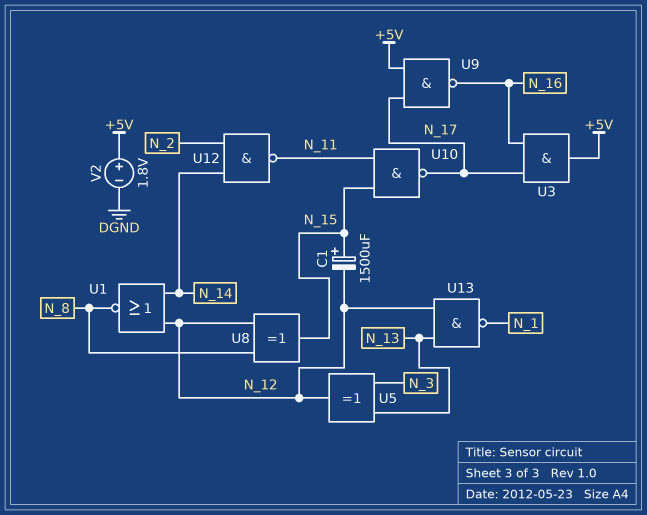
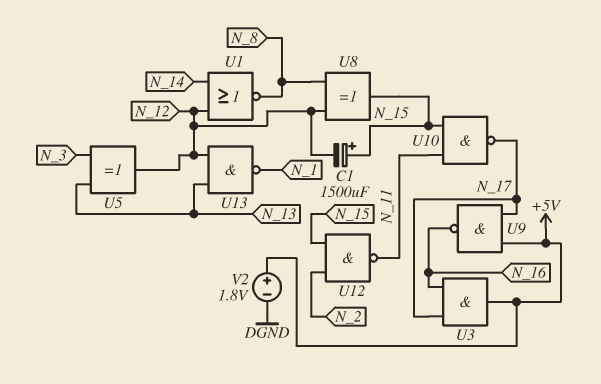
U12: NAND (in N_2, in N_14, out N_11) -> NAND (in N_2, in N_15, out N_11)

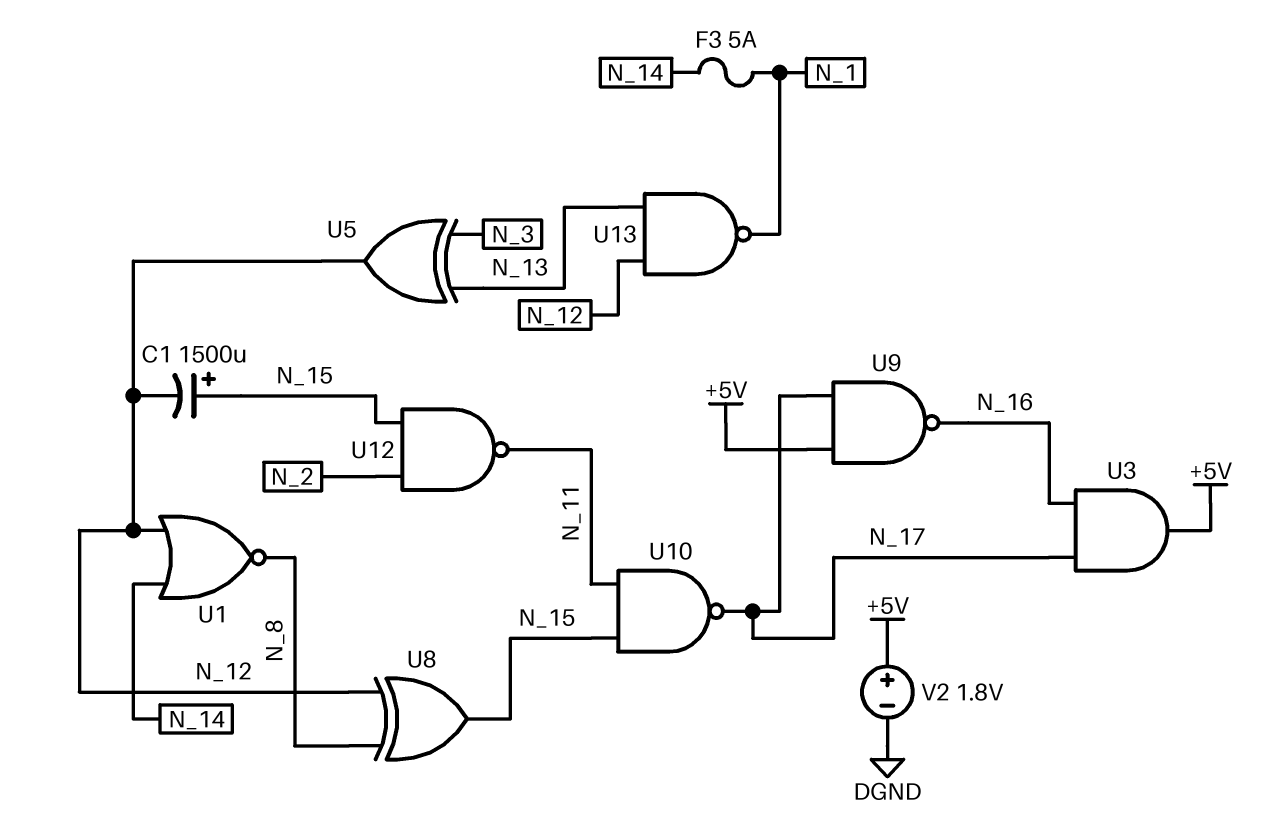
F3: none -> 5A (N_1, N_14)

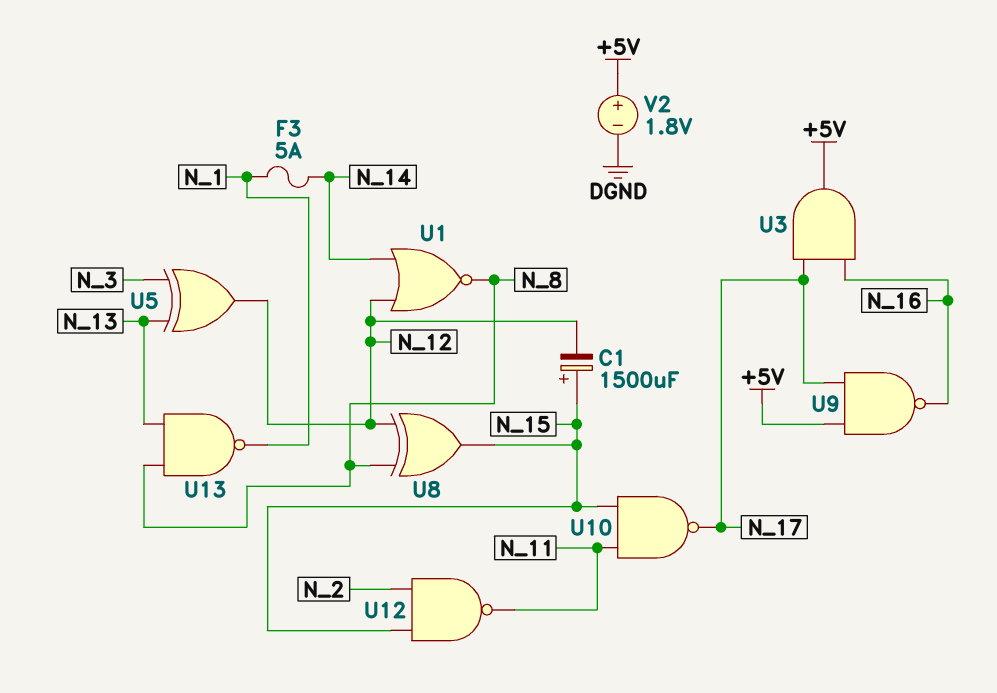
U13: NAND (in N_12, in N_13, out N_1) -> NAND (in N_8, in N_13, out N_1)

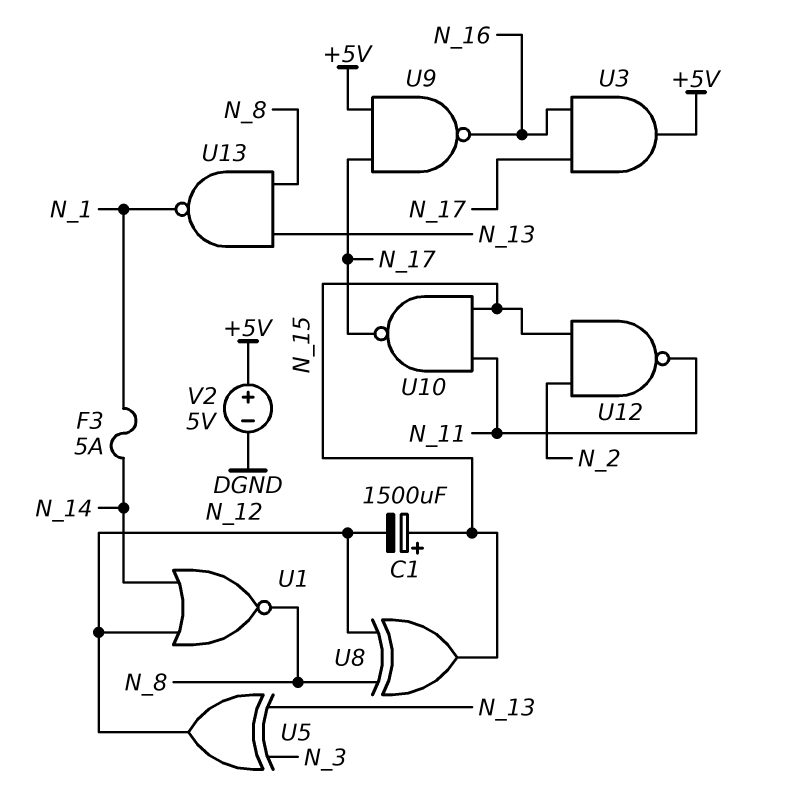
V2: 1.8V (plus +5V, minus DGND) -> 5V (plus +5V, minus DGND)

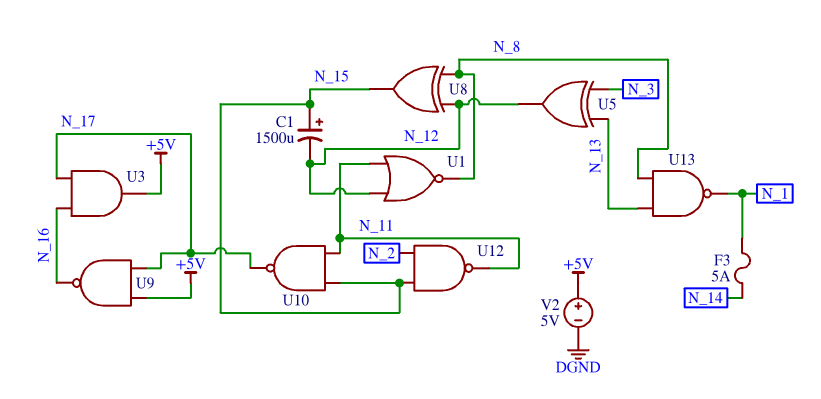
U1: NOR (in N_12, in N_14, out N_8) -> NOR (in N_11, in N_12, out N_8)

